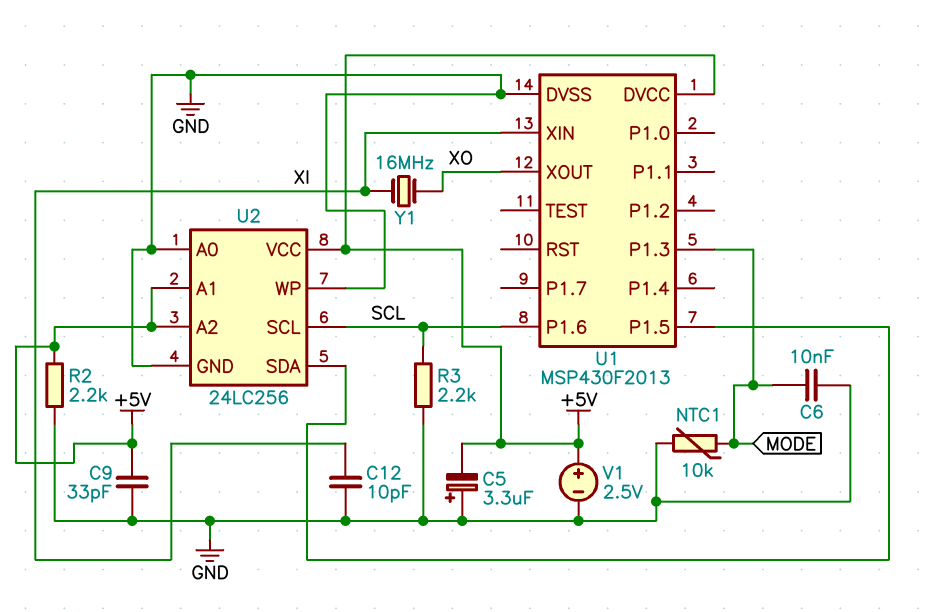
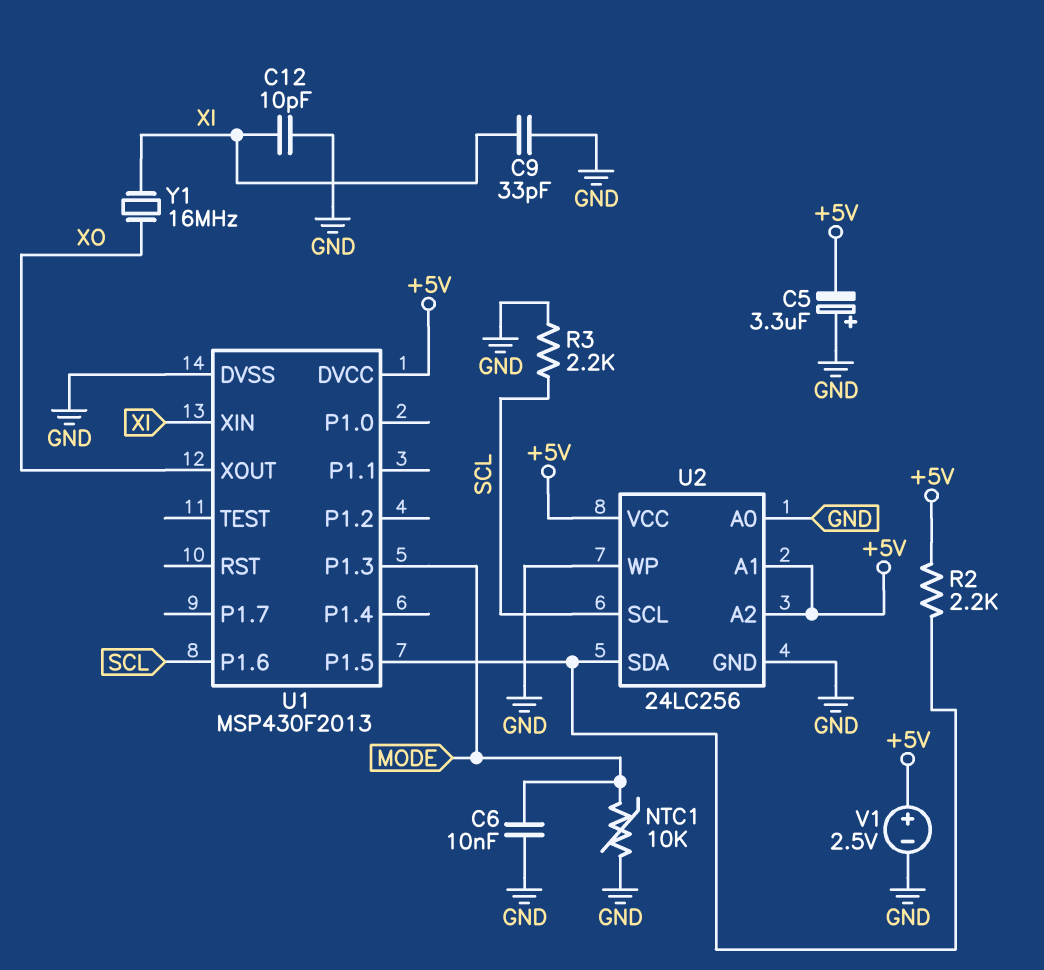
C9: 33pF (+5V, GND) -> 33pF (GND, XI)
R2: 2.2k (+5V, GND) -> 2.2k (+5V, U1/P1.5)

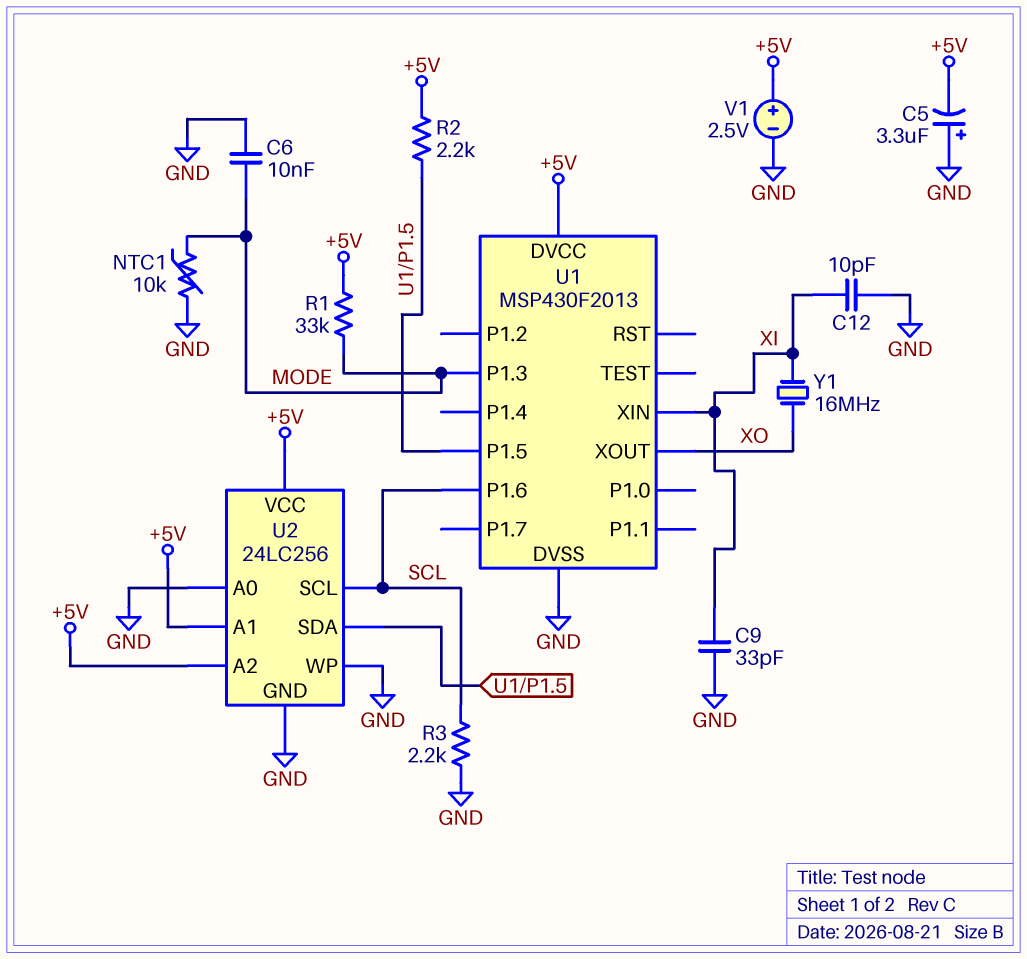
R1: none -> 33k (+5V, MODE)

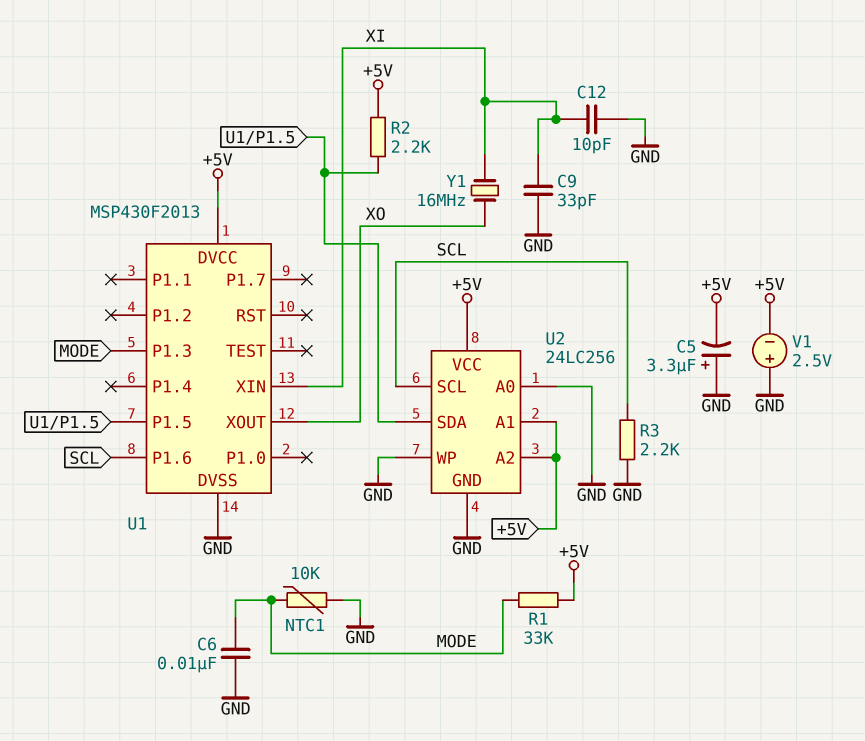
V1: 2.5V (plus +5V, minus GND) -> 2.5V (plus GND, minus +5V)

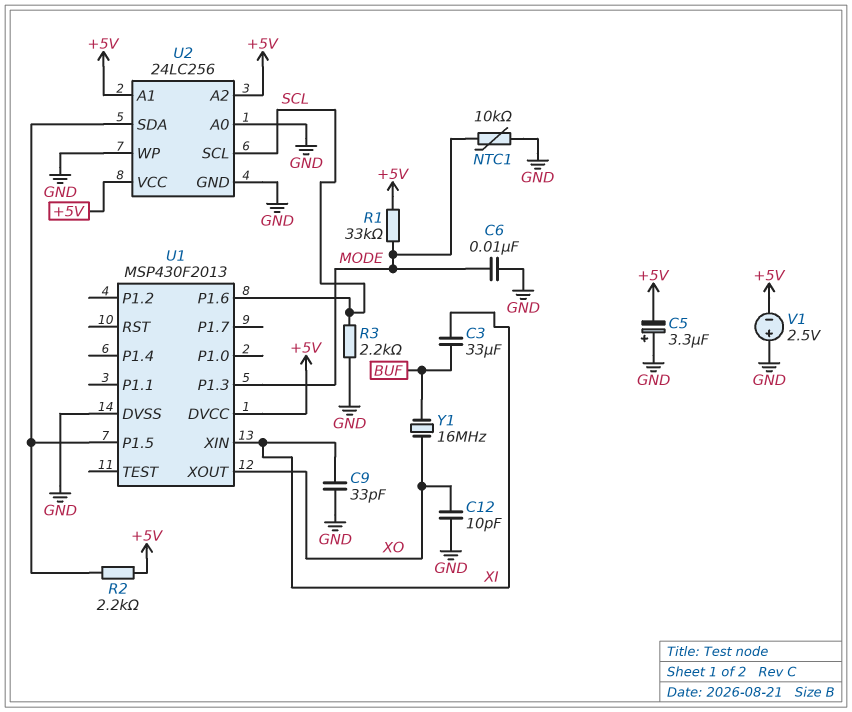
C3: none -> 33uF (BUF, XI)
C12: 10pF (GND, XI) -> 10pF (GND, XO)
Y1: 16MHz (XI, XO) -> 16MHz (BUF, XO)

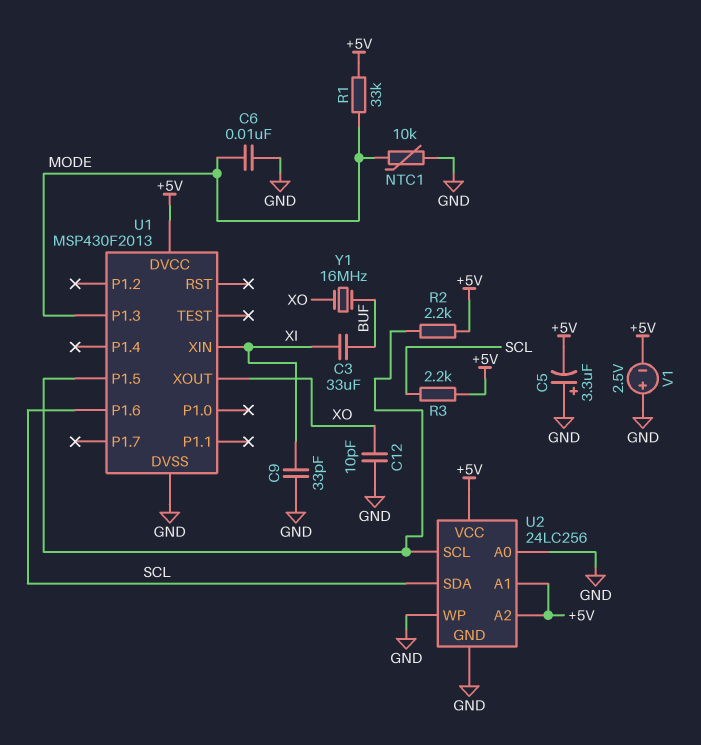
R3: 2.2k (GND, SCL) -> 2.2k (+5V, SCL)
U2 pin SCL: SCL -> U1/P1.5
U2 pin SDA: U1/P1.5 -> SCL

